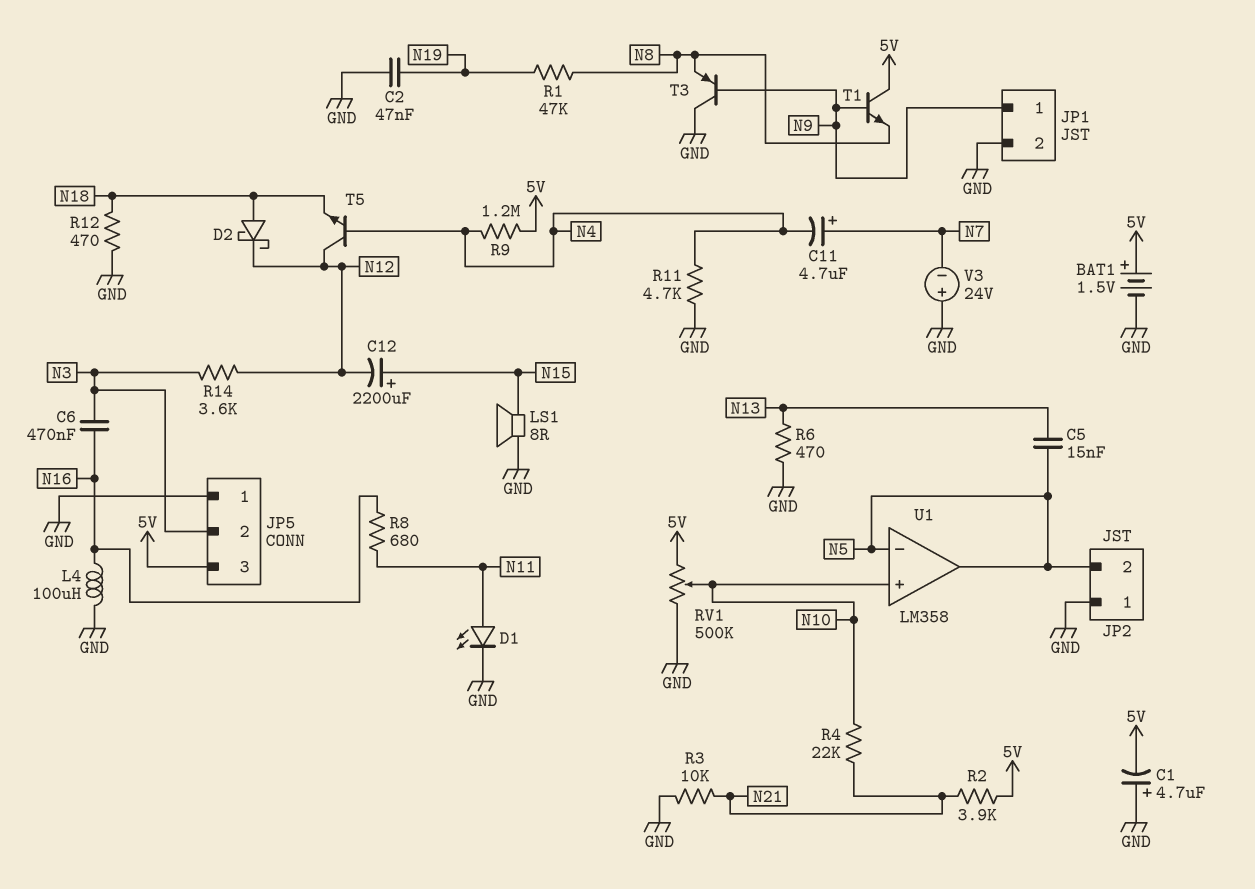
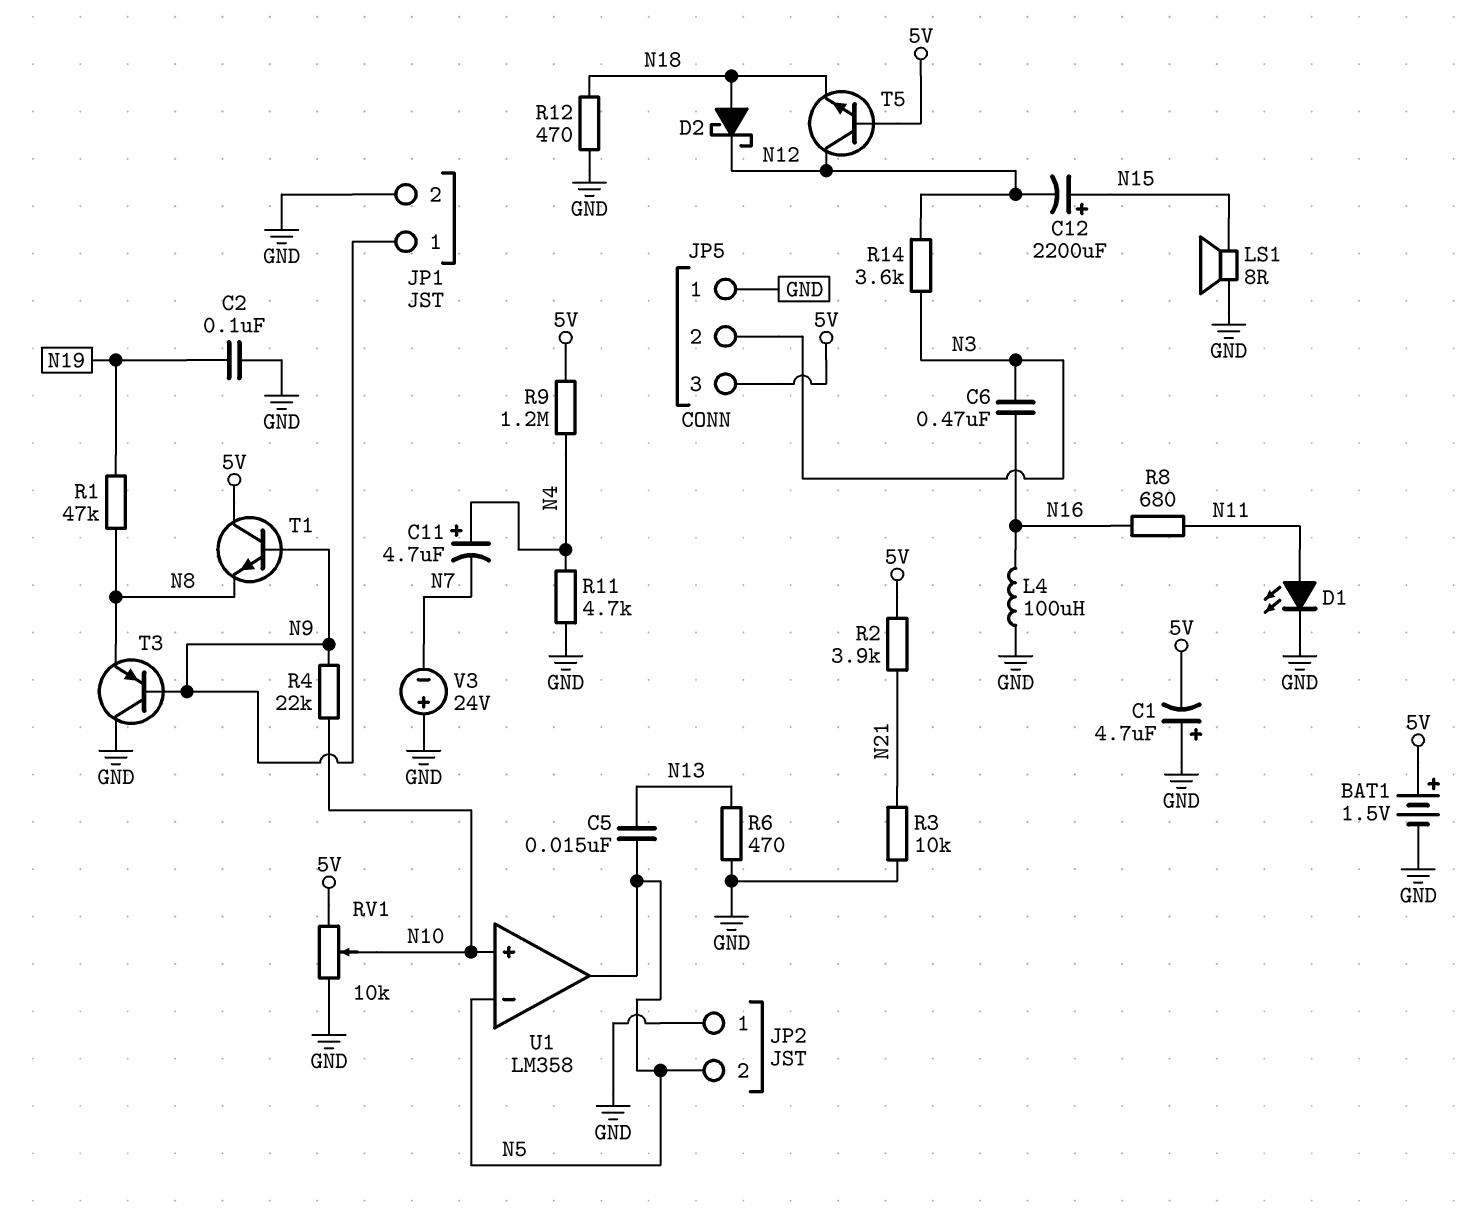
C2: 47nF (GND, N19) -> 100nF (GND, N19)
C11: 4.7uF (plus N7, minus N4) -> 4.7uF (plus N4, minus N7)
R4: 22k (N10, N21) -> 22k (N9, N10)
RV1: 500k (5V, GND, wiper N10) -> 10k (5V, GND, wiper N10)
T5: NPN (B N4, C N12, E N18) -> NPN (B 5V, C N12, E N18)

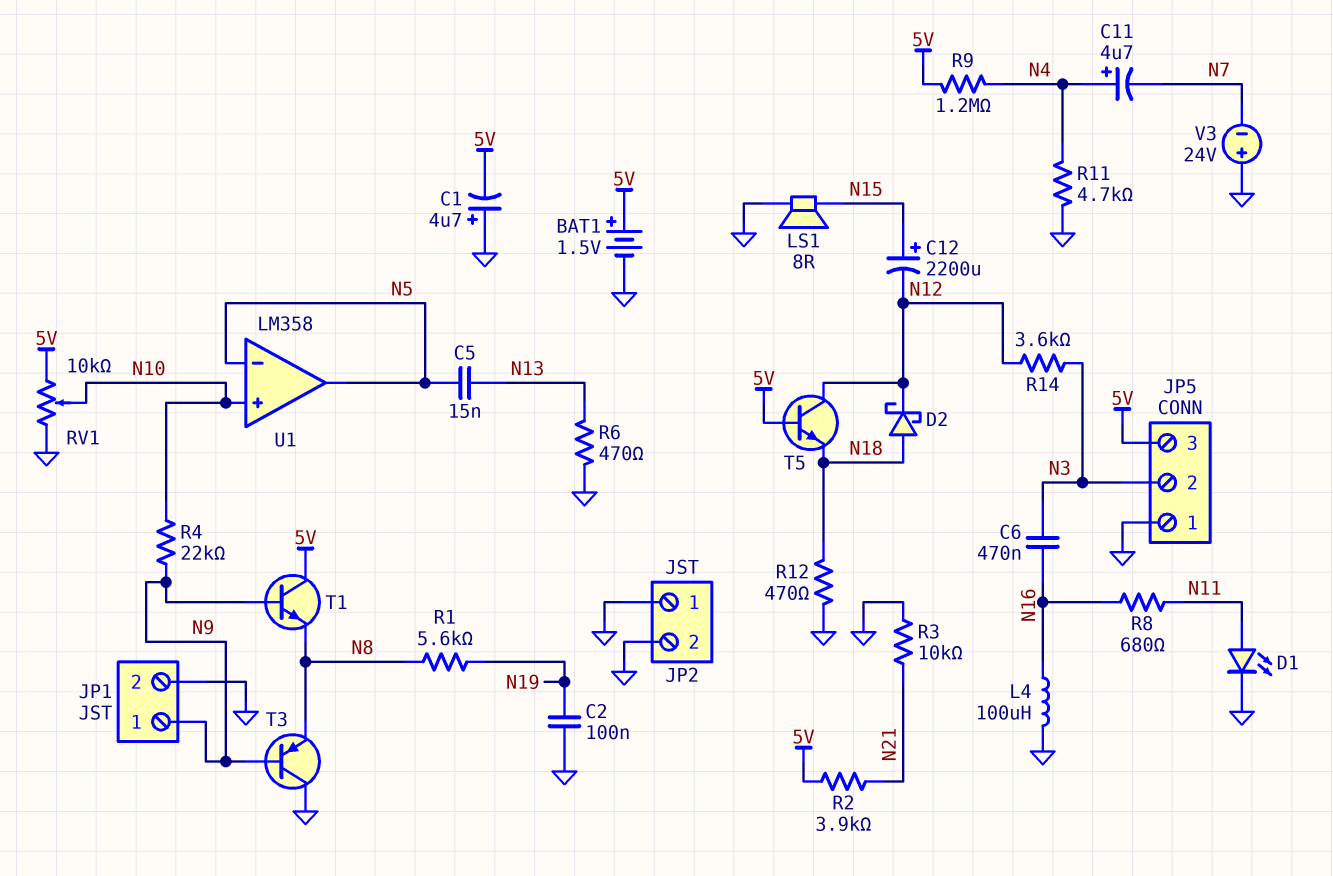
JP2 pin 2: N5 -> GND
R1: 47k (N8, N19) -> 5.6k (N8, N19)

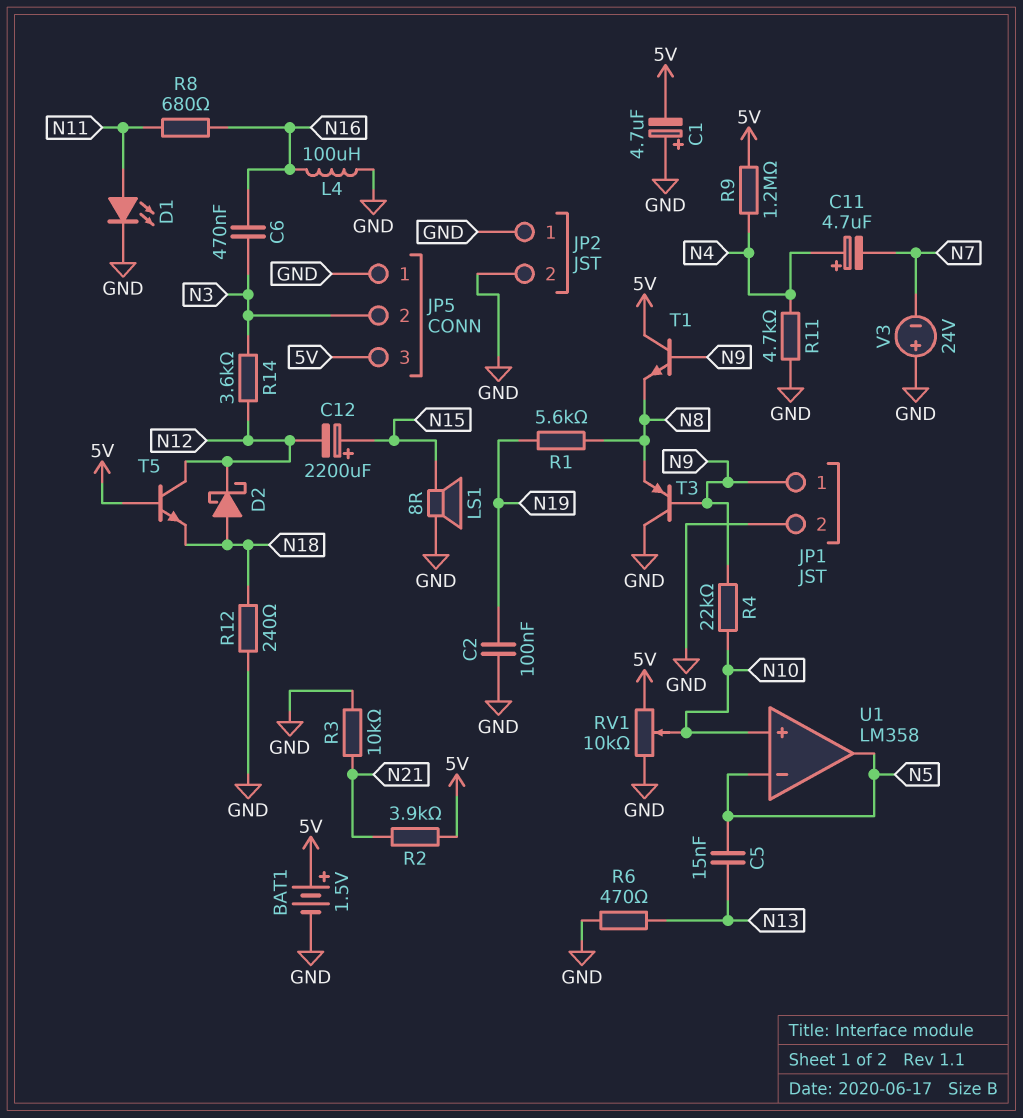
R12: 470 (GND, N18) -> 240 (GND, N18)

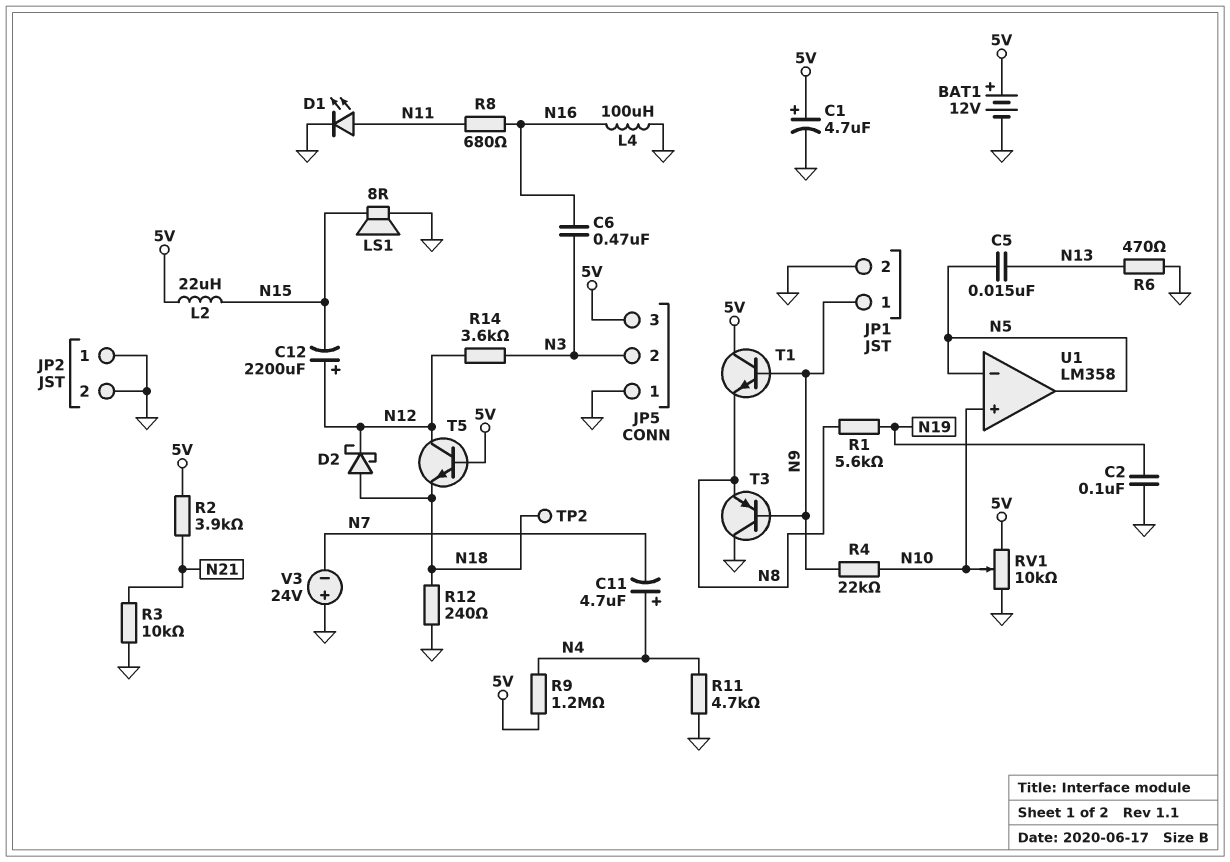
BAT1: 1.5V (plus 5V, minus GND) -> 12V (plus 5V, minus GND)
C1: 4.7uF (plus GND, minus 5V) -> 4.7uF (plus 5V, minus GND)
C12: 2200uF (plus N15, minus N12) -> 2200uF (plus N12, minus N15)
L2: none -> 22uH (5V, N15)
TP2: none -> test point (N18)

